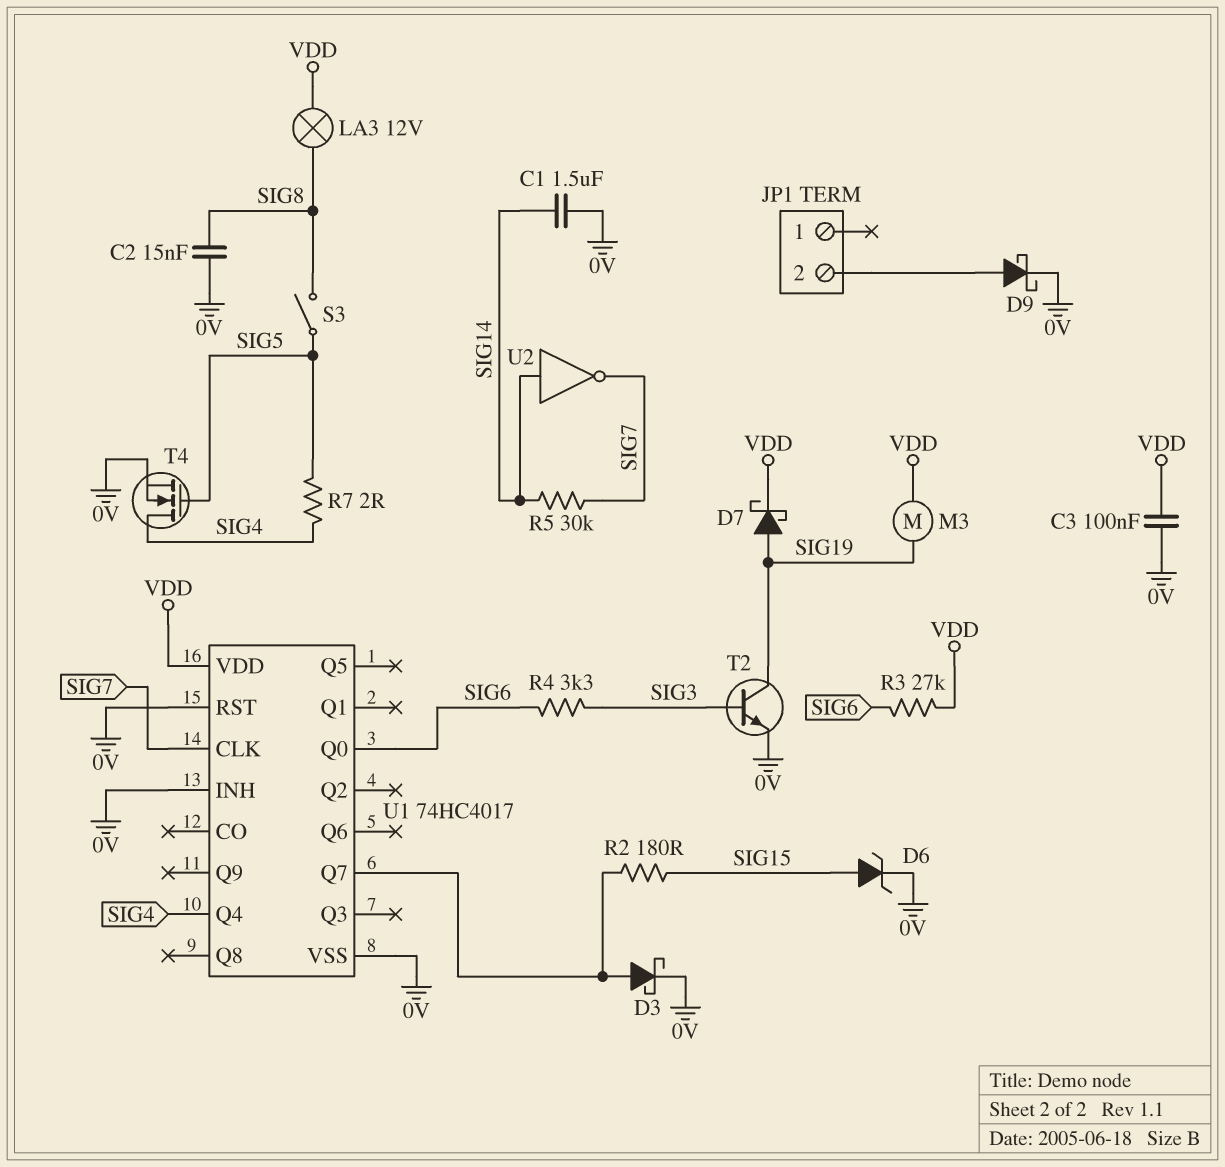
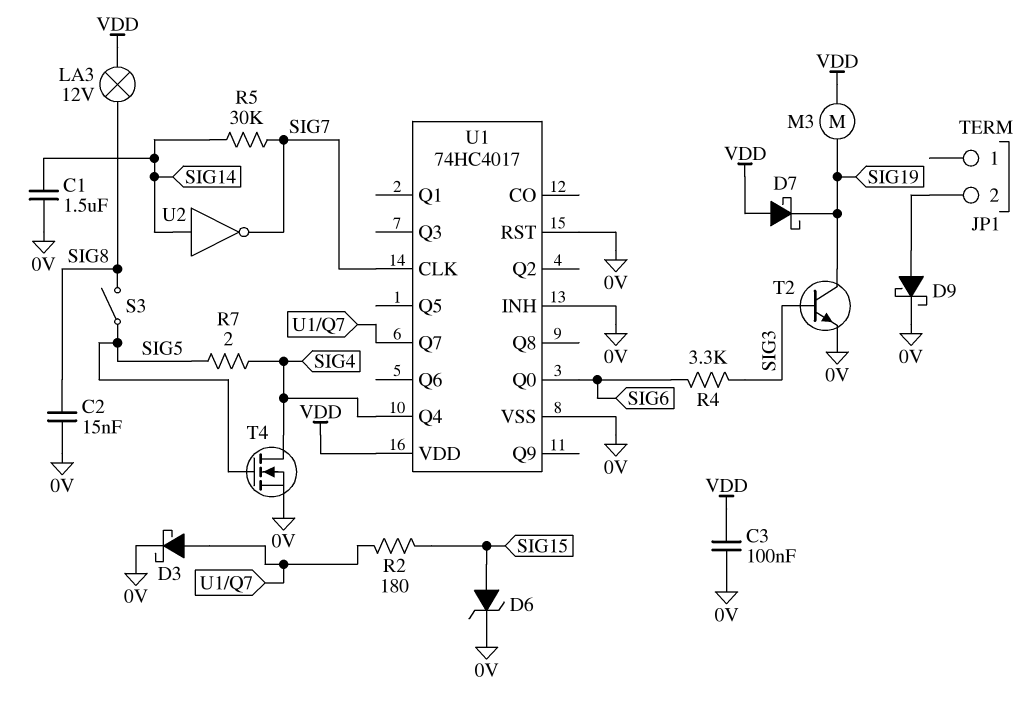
D7: schottky (A SIG19, K VDD) -> schottky (A VDD, K SIG19)
R3: 27k (SIG6, VDD) -> none

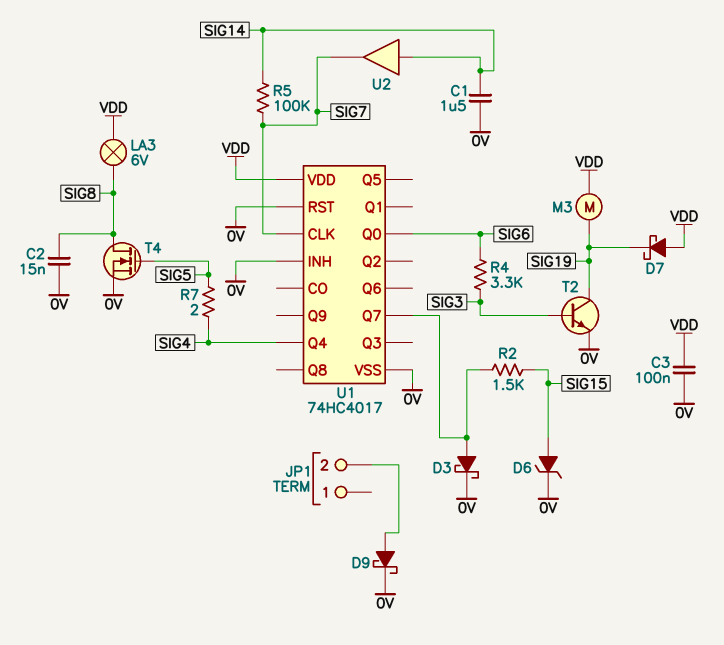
LA3: lamp 12V (SIG8, VDD) -> lamp 6V (SIG8, VDD)
R2: 180 (SIG15, U1/Q7) -> 1.5k (SIG15, U1/Q7)
R5: 30k (SIG7, SIG14) -> 100k (SIG7, SIG14)
S3: switch (SIG5, SIG8) -> none
T4: NMOS (G SIG5, D SIG4, S 0V) -> NMOS (G SIG5, D SIG8, S 0V)
U2: NOT (in SIG14, out SIG7) -> buffer (in SIG14, out SIG7)

